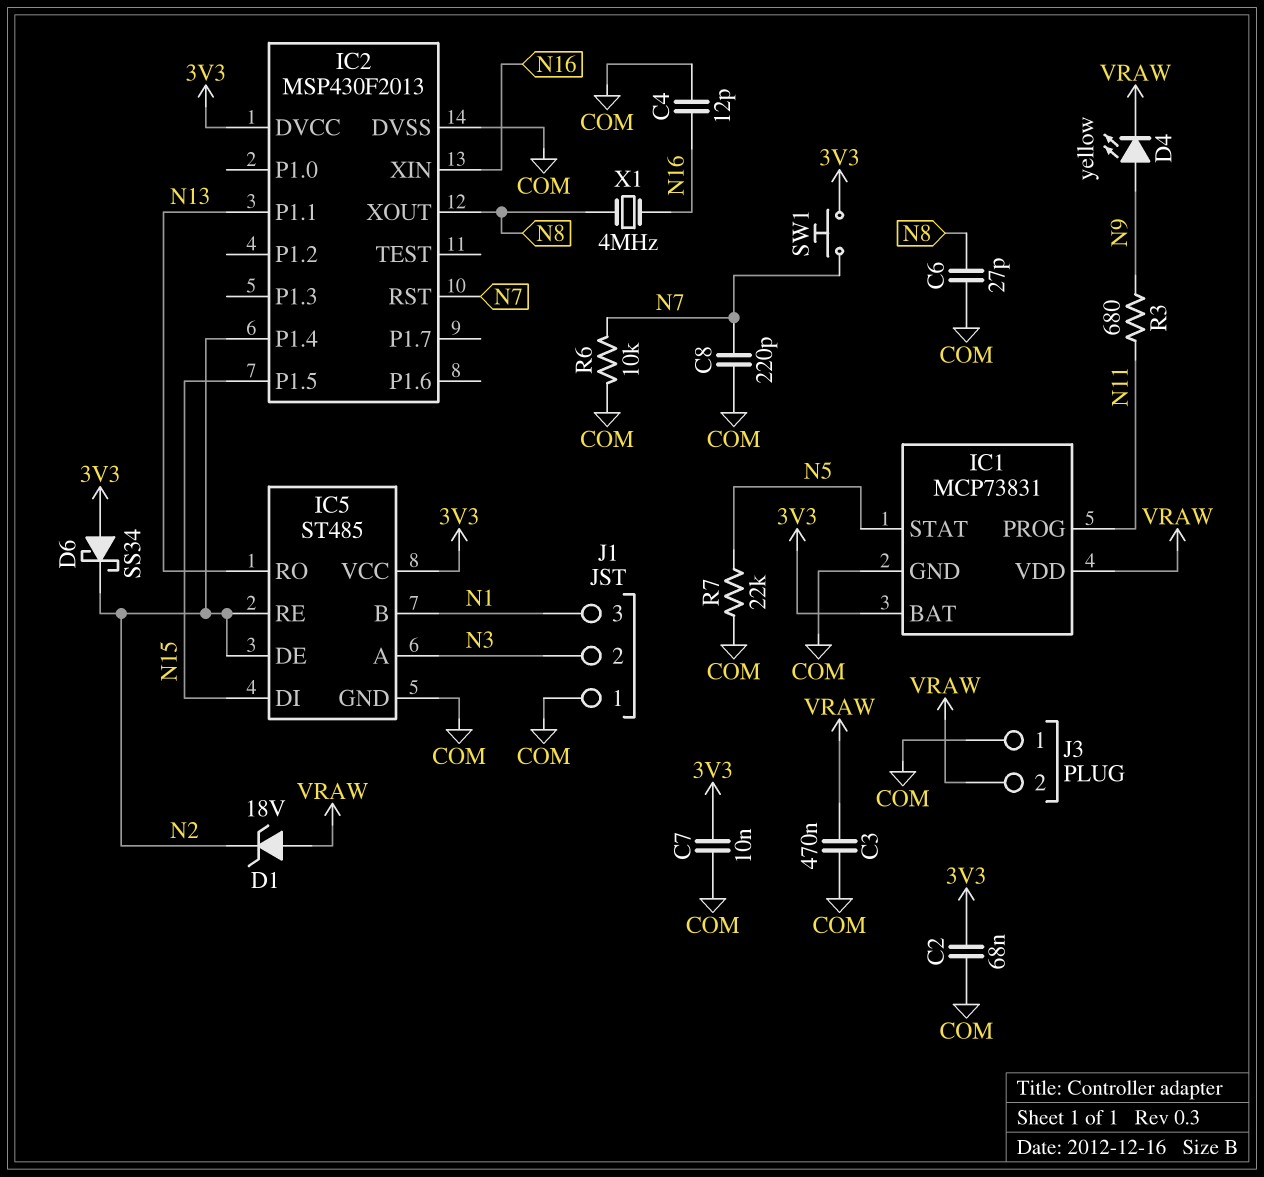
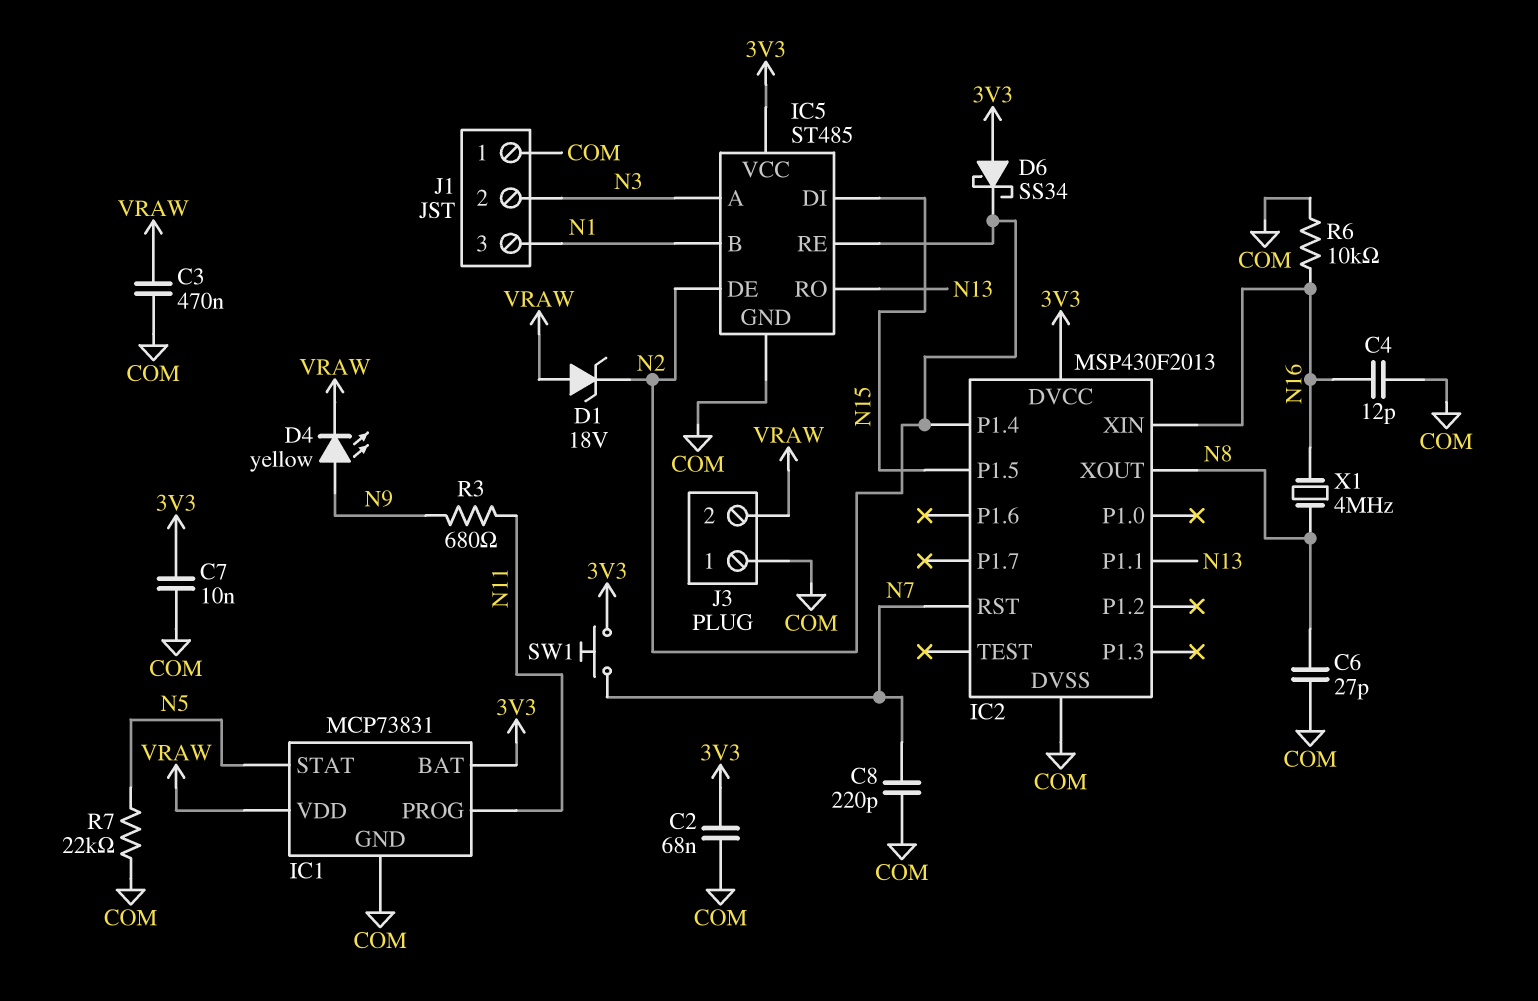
R6: 10k (COM, N7) -> 10k (COM, N16)

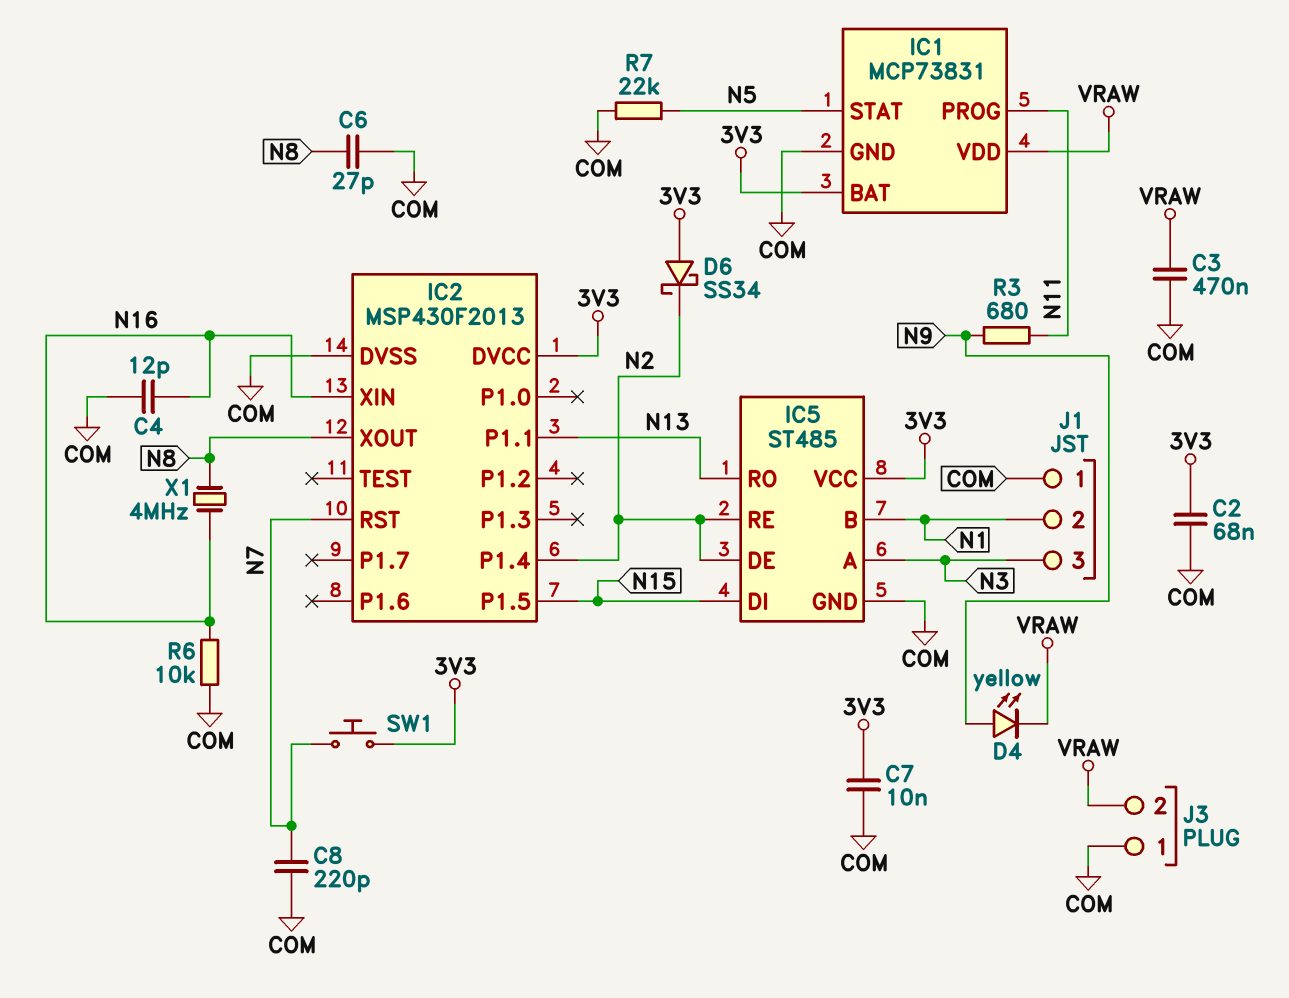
D1: zener 18V (A VRAW, K N2) -> none
J1 pin 2: N3 -> N1
J1 pin 3: N1 -> N3

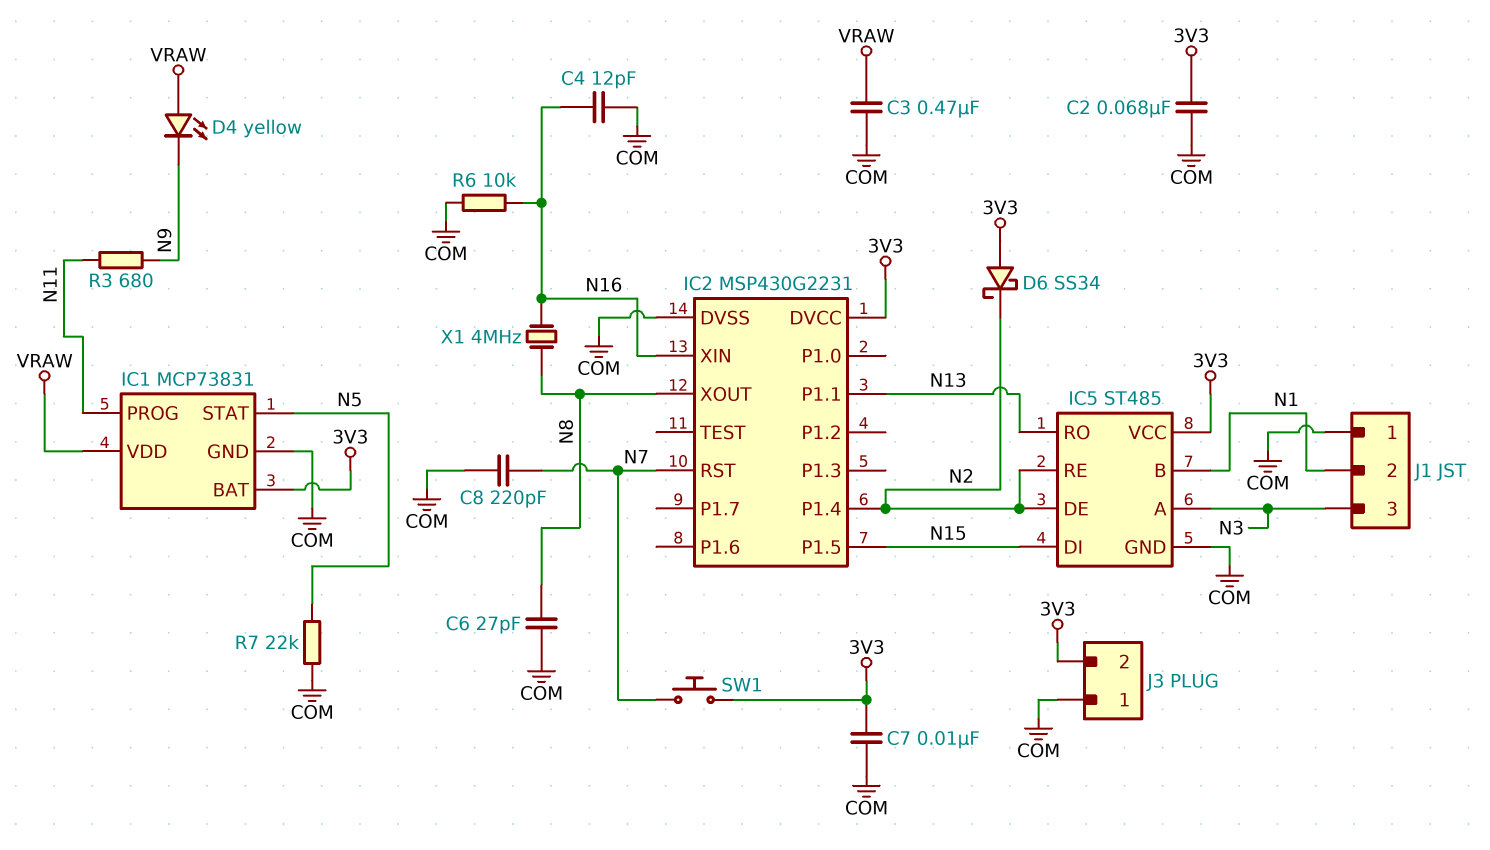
D4: LED yellow (A N9, K VRAW) -> LED yellow (A VRAW, K N9)
IC2: MSP430F2013 -> MSP430G2231
J3 pin 2: VRAW -> 3V3

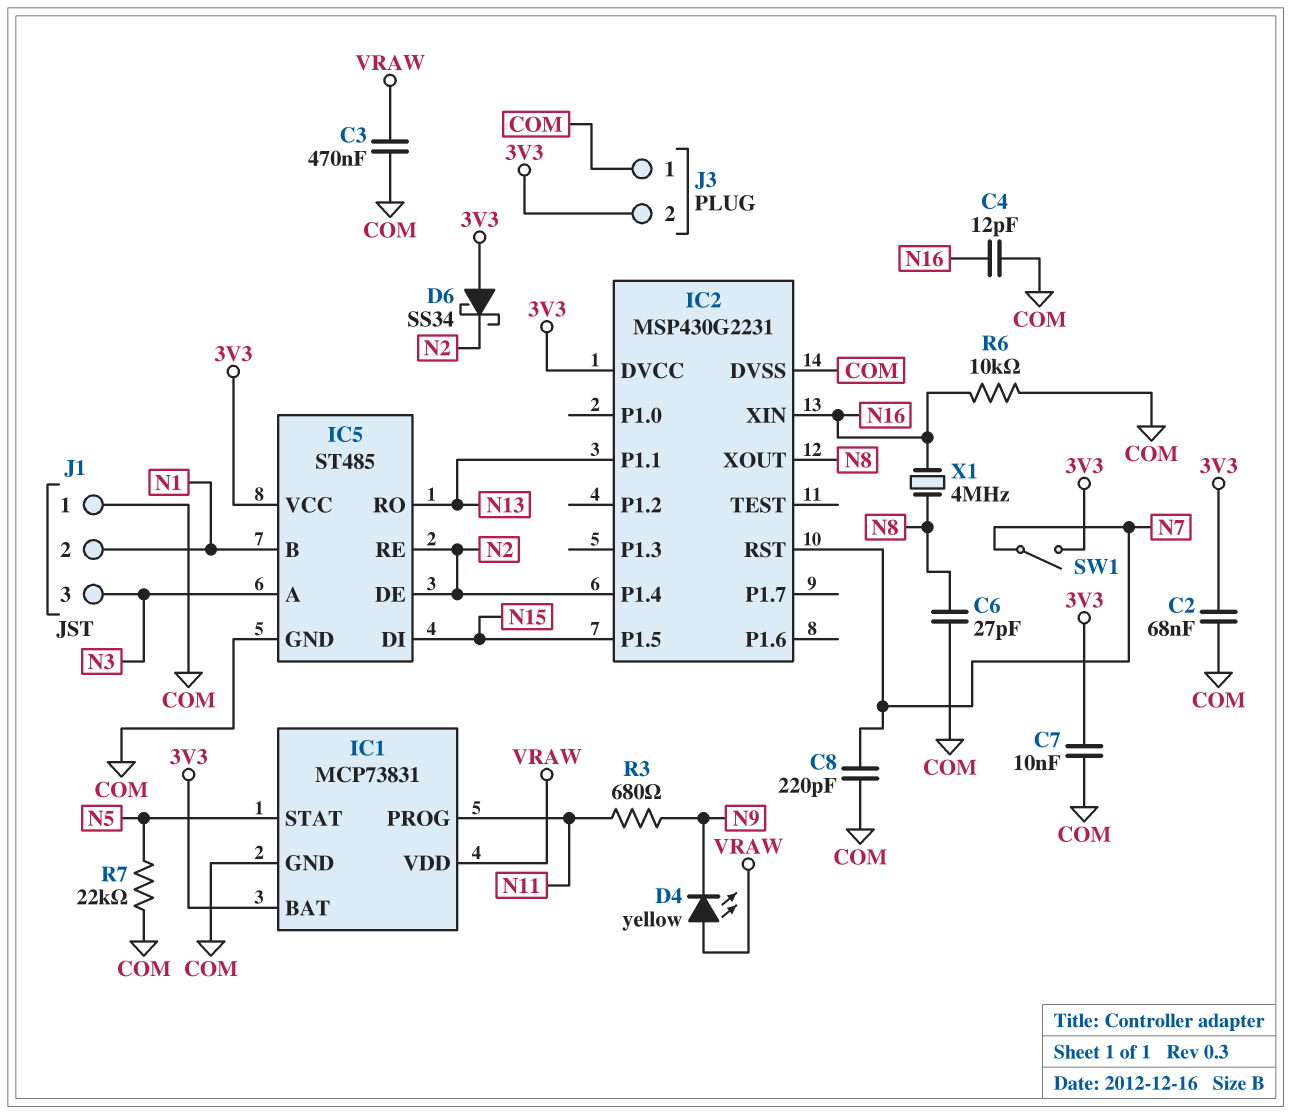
SW1: button (3V3, N7) -> switch (3V3, N7)

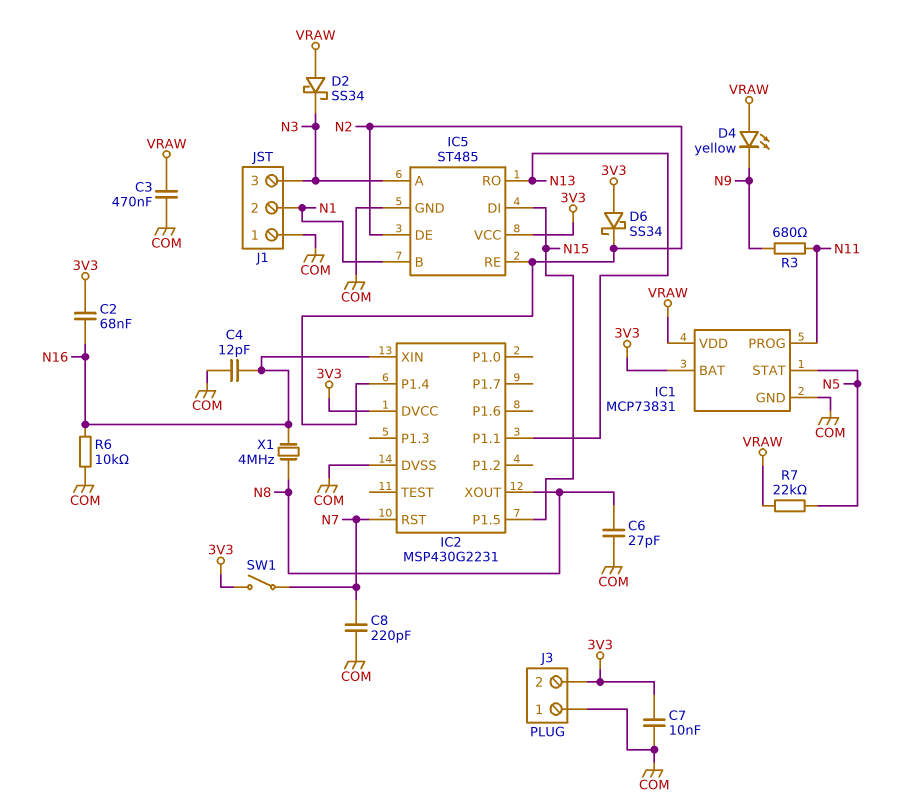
C2: 68nF (3V3, COM) -> 68nF (3V3, N16)
D2: none -> schottky SS34 (A VRAW, K N3)
R7: 22k (COM, N5) -> 22k (N5, VRAW)

